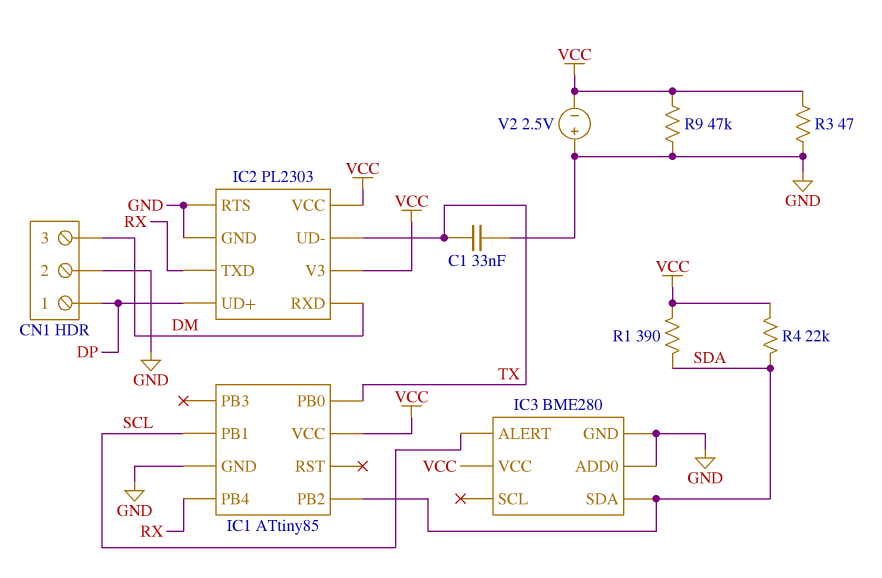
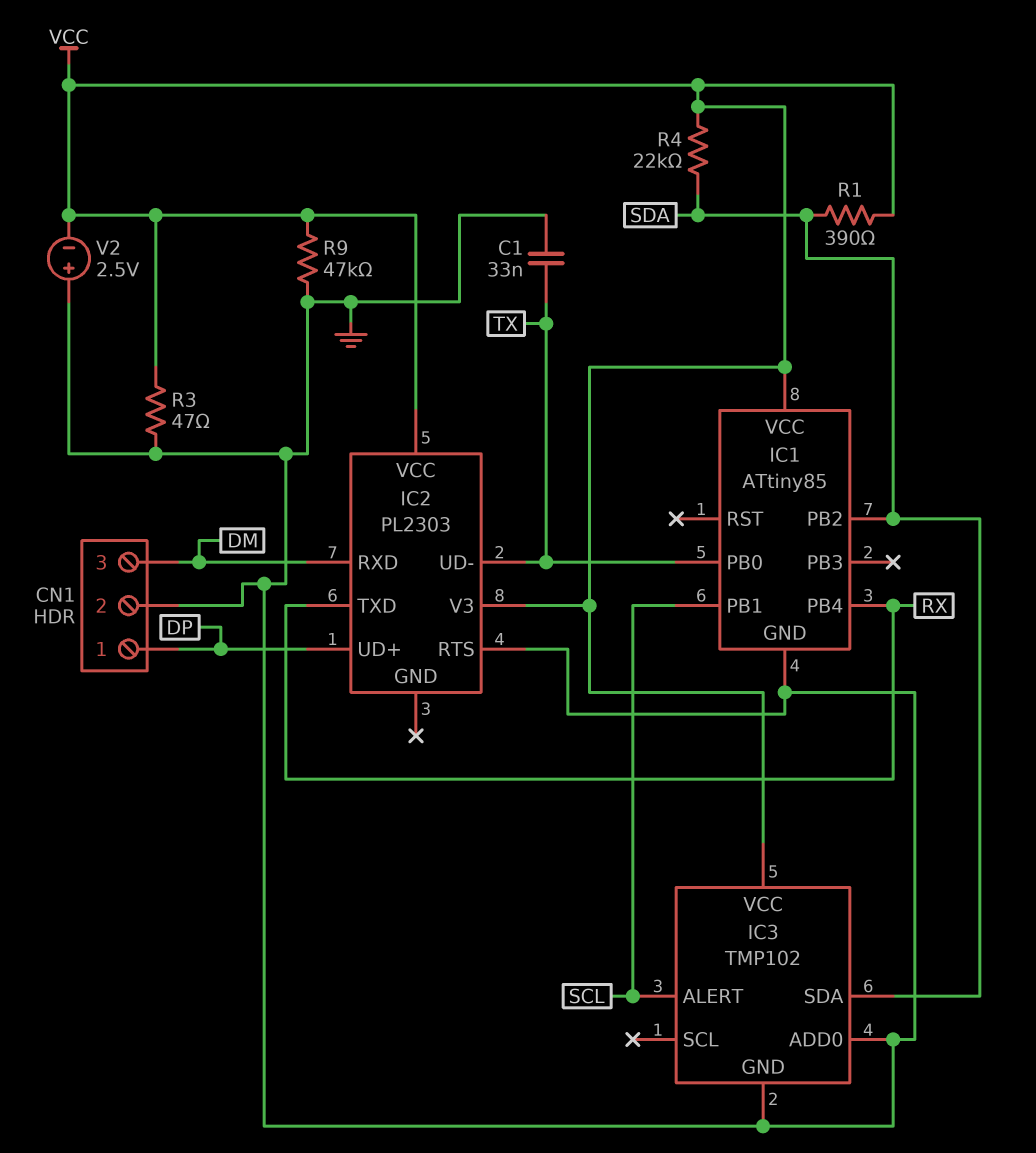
IC2 pin GND: GND -> none
IC3: BME280 -> TMP102

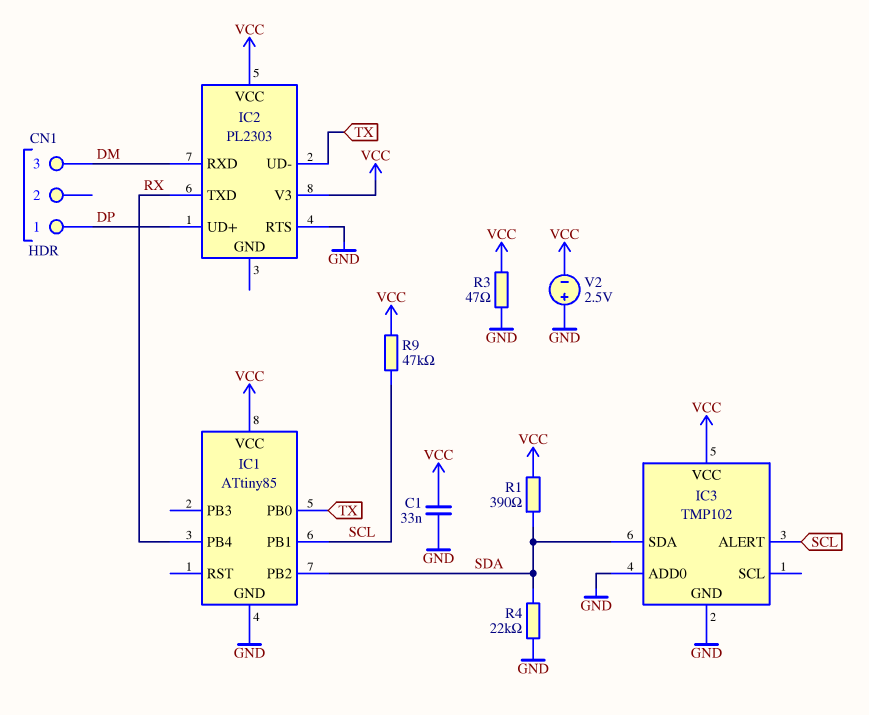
C1: 33nF (GND, TX) -> 33nF (GND, VCC)
CN1 pin 2: GND -> none
R4: 22k (SDA, VCC) -> 22k (GND, SDA)
R9: 47k (GND, VCC) -> 47k (SCL, VCC)

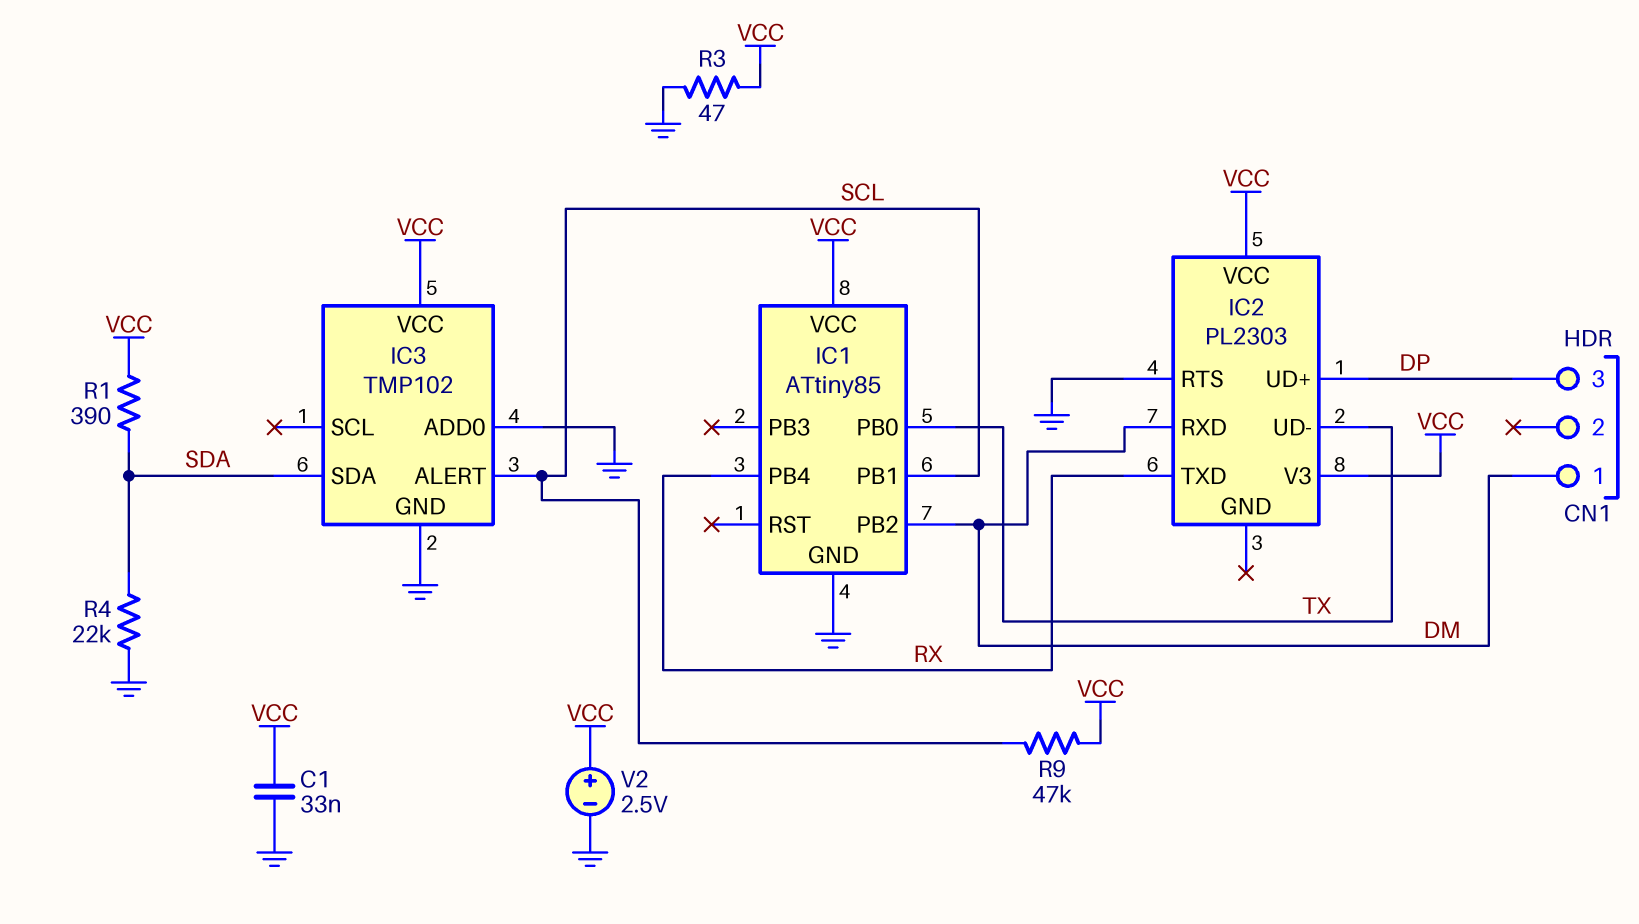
CN1 pin 1: DP -> DM
CN1 pin 3: DM -> DP
IC1 pin PB2: SDA -> DM
V2: 2.5V (plus GND, minus VCC) -> 2.5V (plus VCC, minus GND)

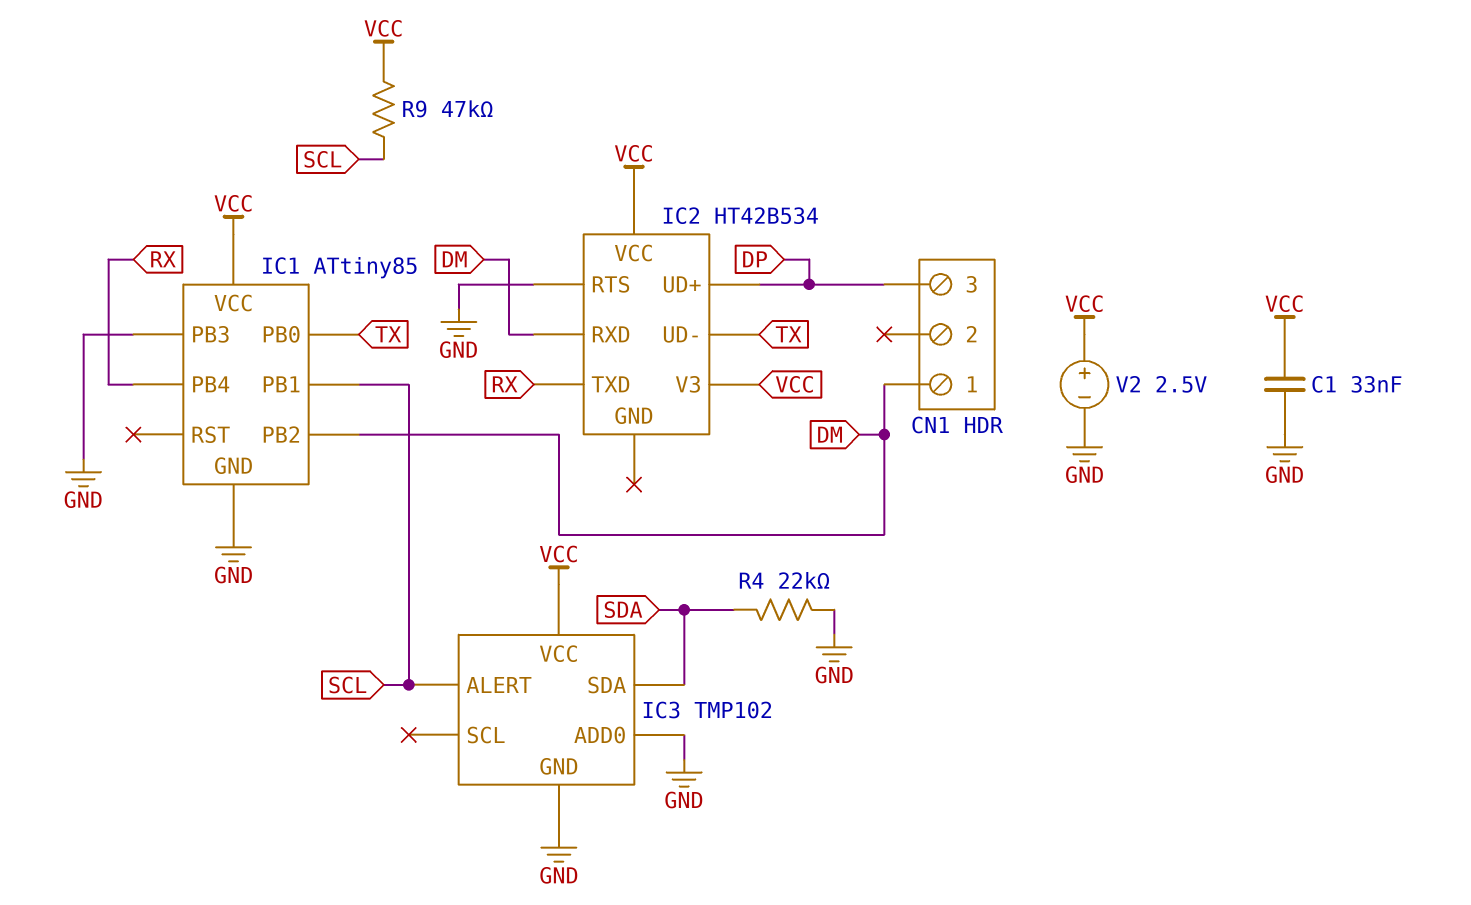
IC1 pin PB3: none -> GND
IC2: PL2303 -> HT42B534
R1: 390 (SDA, VCC) -> none
R3: 47 (GND, VCC) -> none

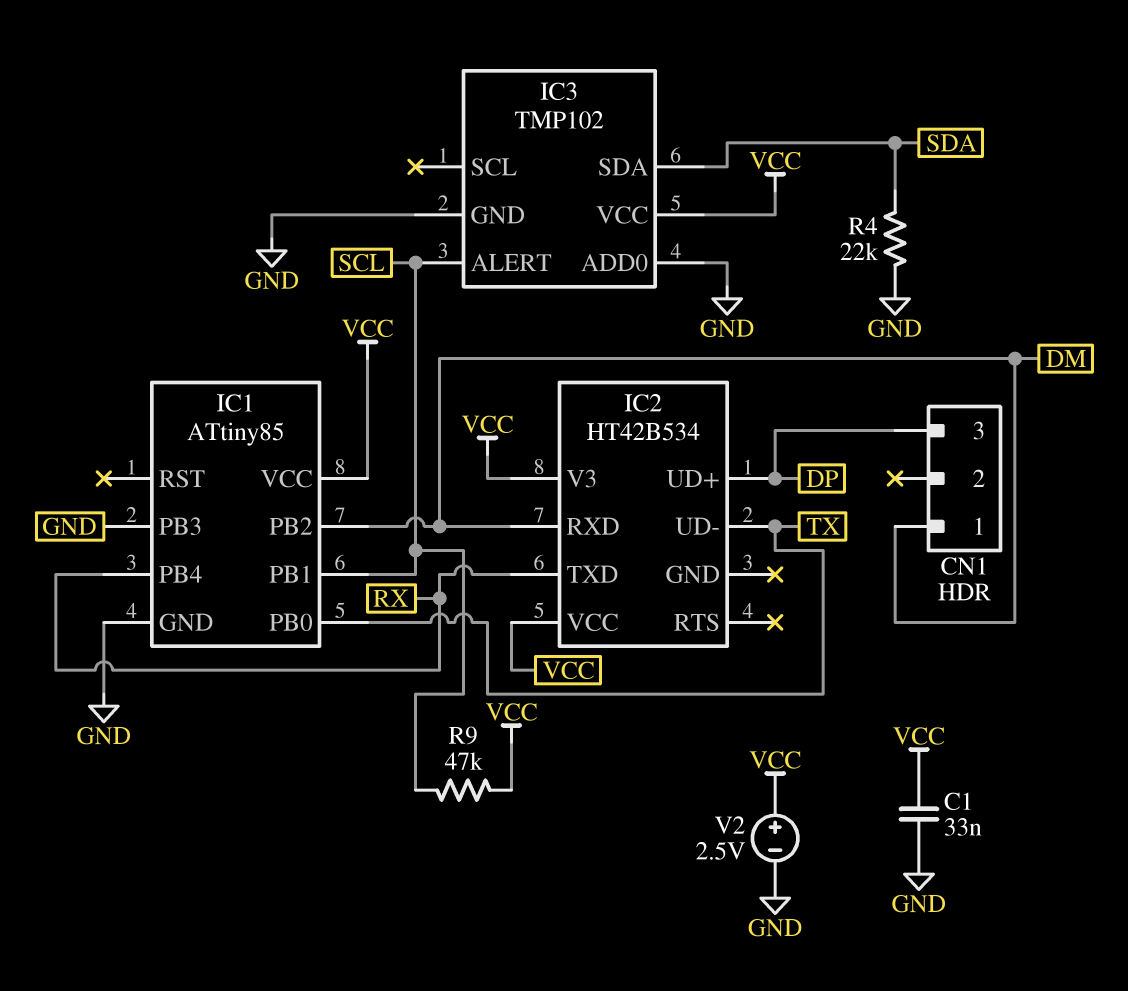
IC2 pin RTS: GND -> none

